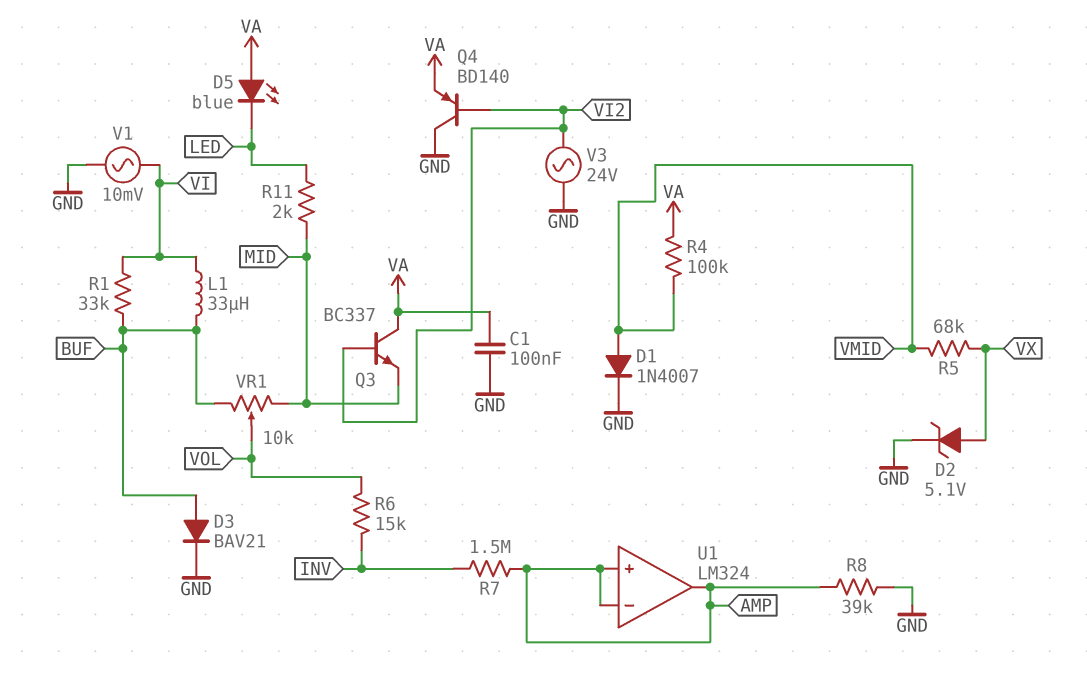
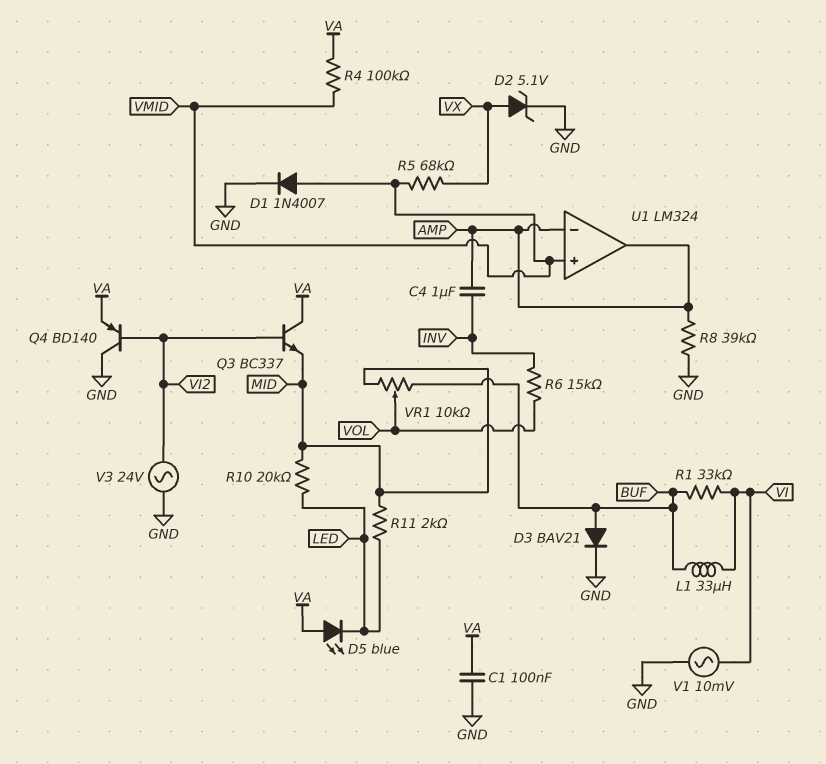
C4: none -> 1uF (AMP, INV)
R7: 1.5M (AMP, INV) -> none
R10: none -> 20k (LED, MID)
U1 pin in+: AMP -> VMID

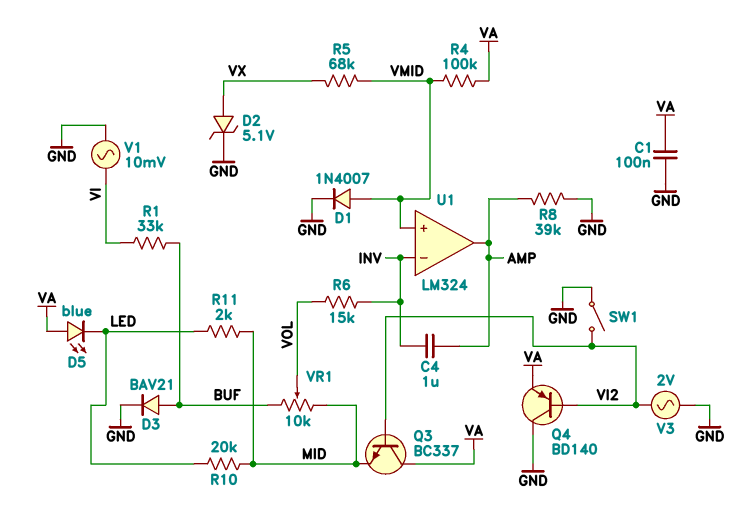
L1: 33uH (BUF, VI) -> none
SW1: none -> switch (GND, VI2)
U1 pin in-: AMP -> INV
V3: AC 24V (GND, VI2) -> AC 2V (GND, VI2)

